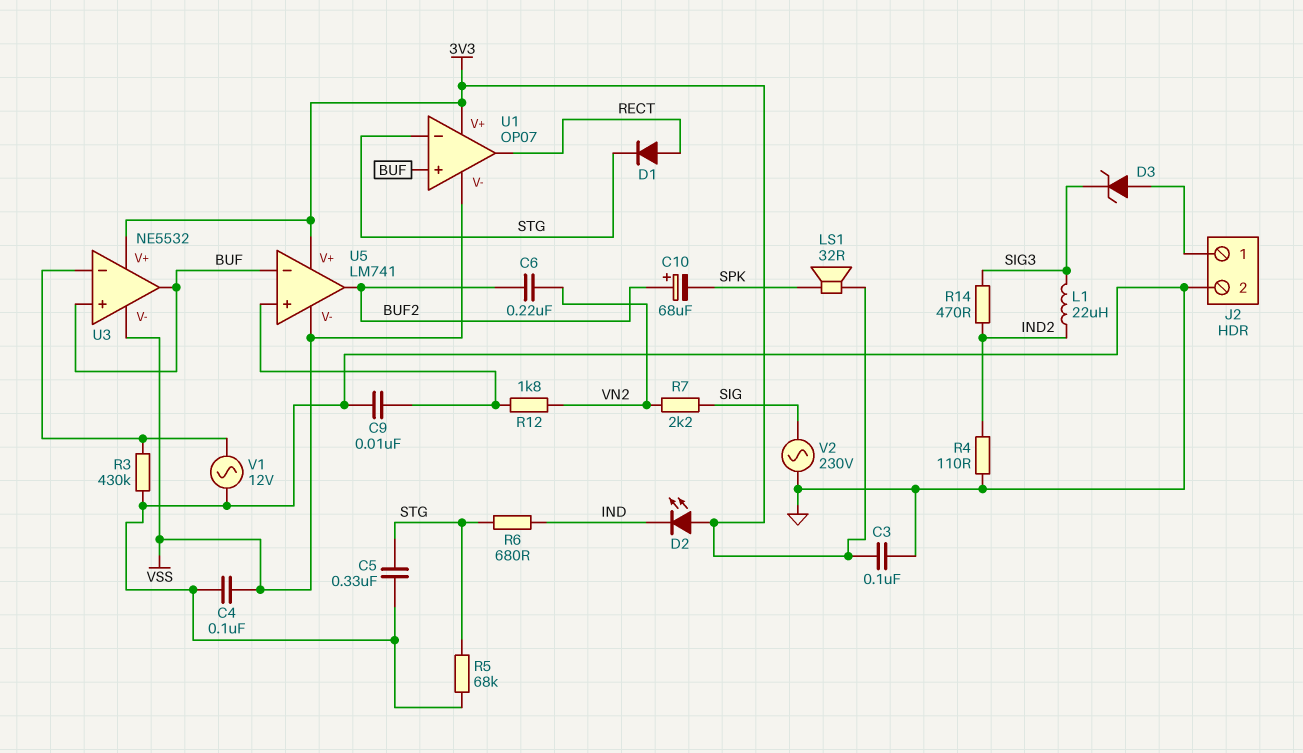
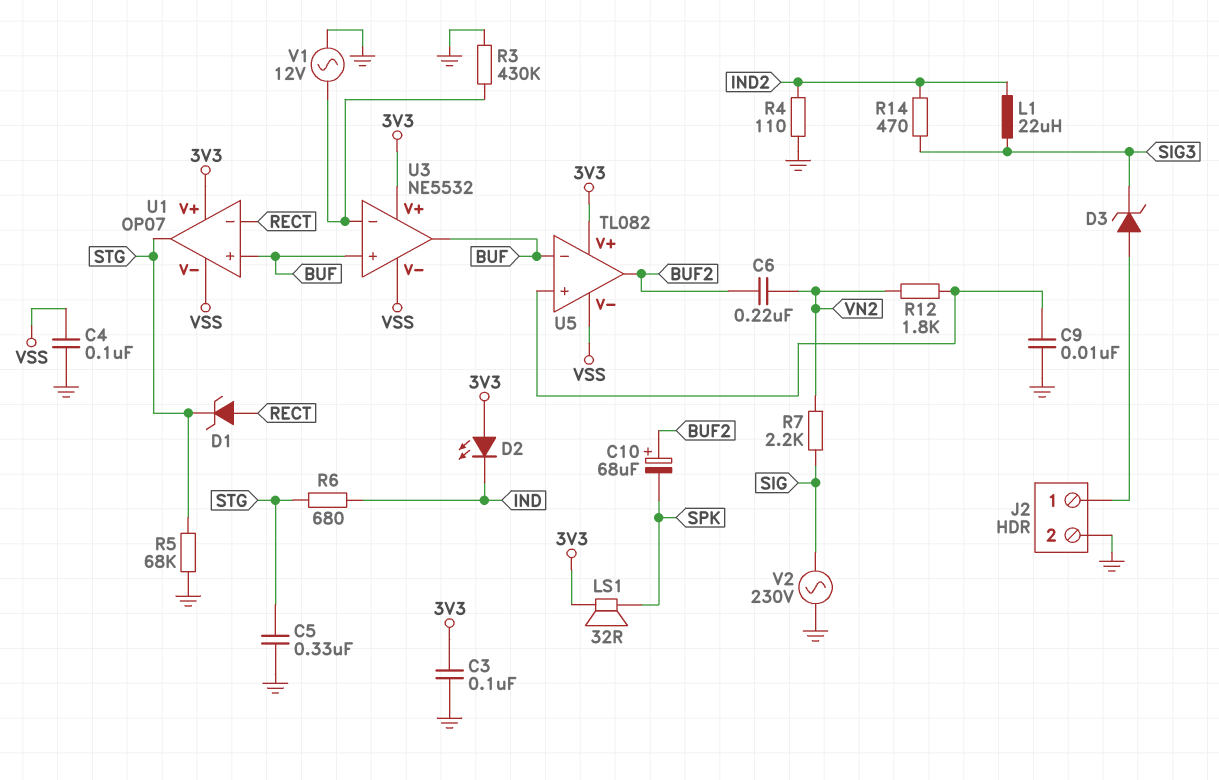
D1: diode (A RECT, K STG) -> zener (A RECT, K STG)
U1 pin in-: STG -> RECT
U1 pin out: RECT -> STG
U5: LM741 -> TL082

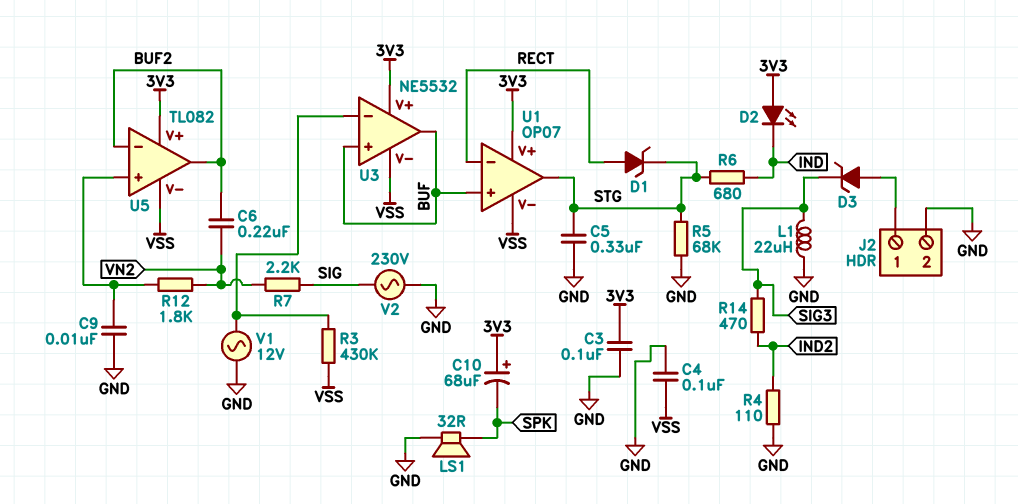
C10: 68uF (plus BUF2, minus SPK) -> 68uF (plus 3V3, minus SPK)
L1: 22uH (IND2, SIG3) -> 22uH (GND, SIG3)
LS1: speaker 32R (3V3, SPK) -> speaker 32R (GND, SPK)
R3: 430k (GND, U3/in-) -> 430k (U3/in-, VSS)
U5 pin in-: BUF -> BUF2

